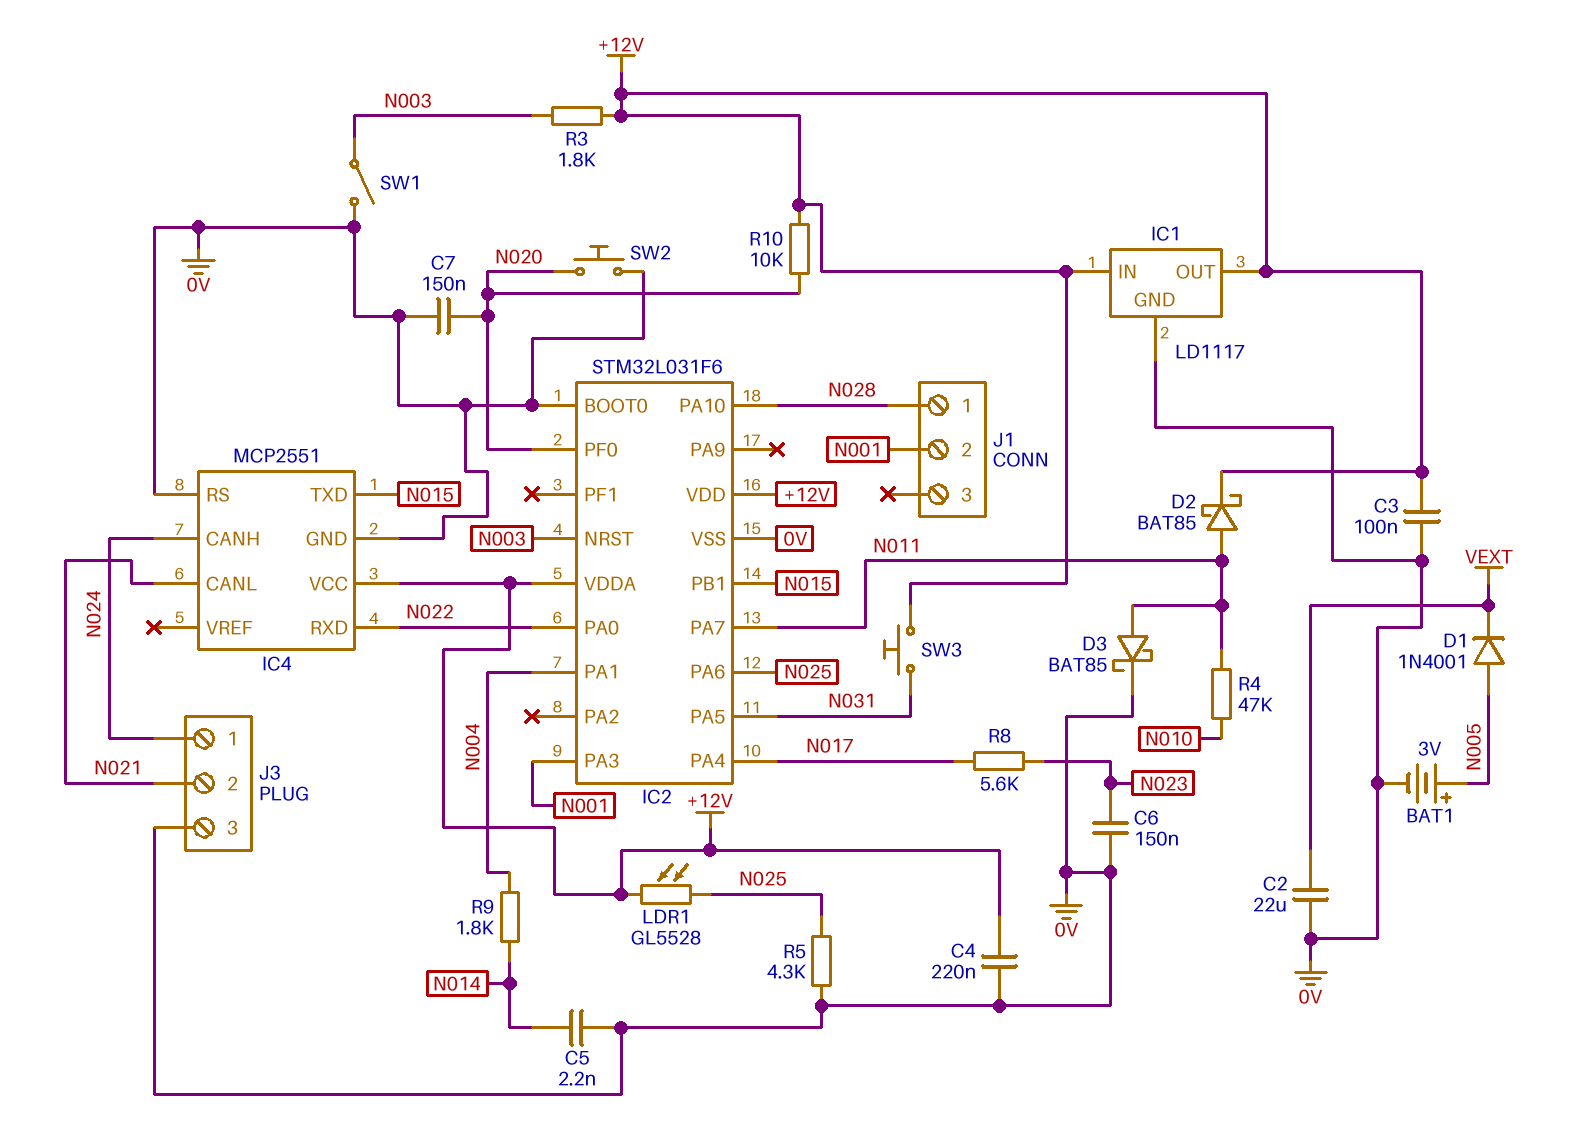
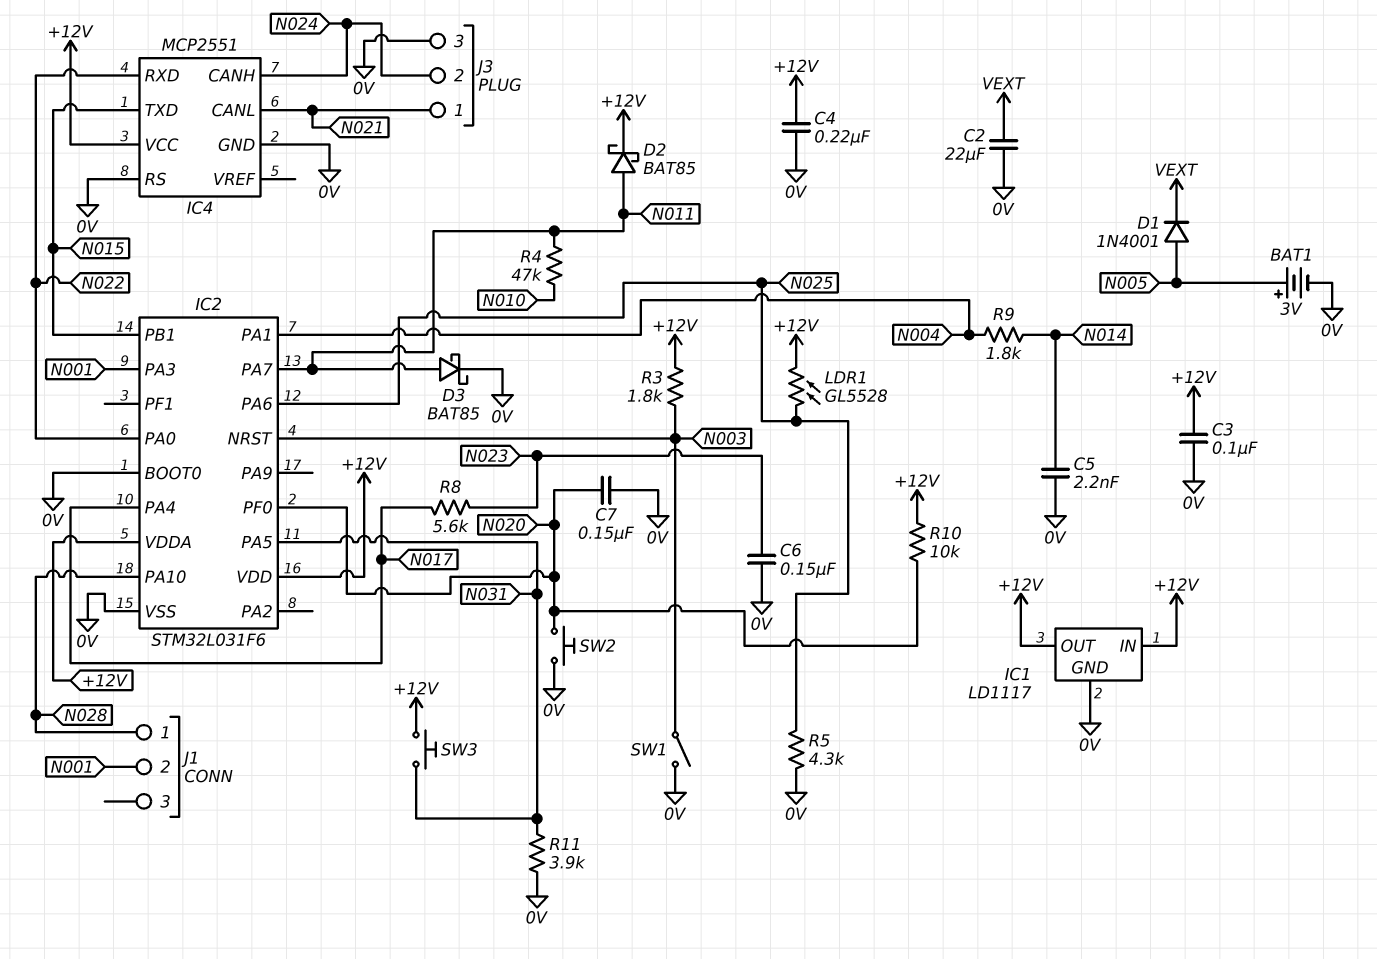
J3 pin 1: N024 -> N021
J3 pin 2: N021 -> N024
R11: none -> 3.9k (0V, N031)

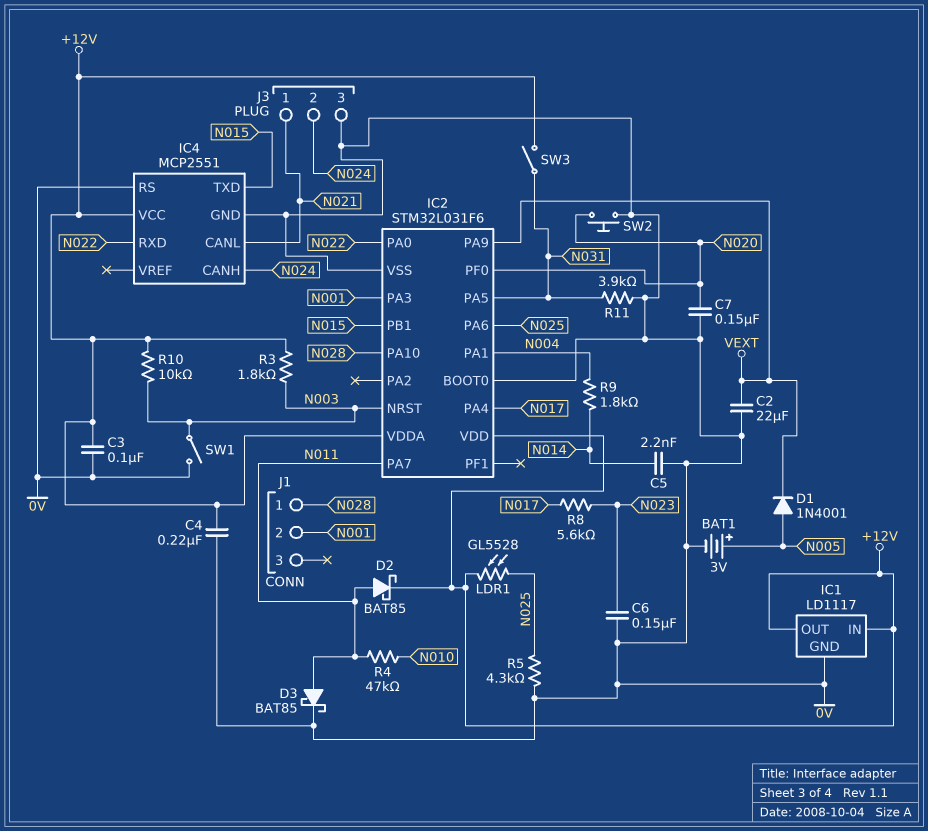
IC2 pin PA9: none -> VEXT
R10: 10k (+12V, N020) -> 10k (+12V, N003)
SW3: button (+12V, N031) -> switch (+12V, N031)

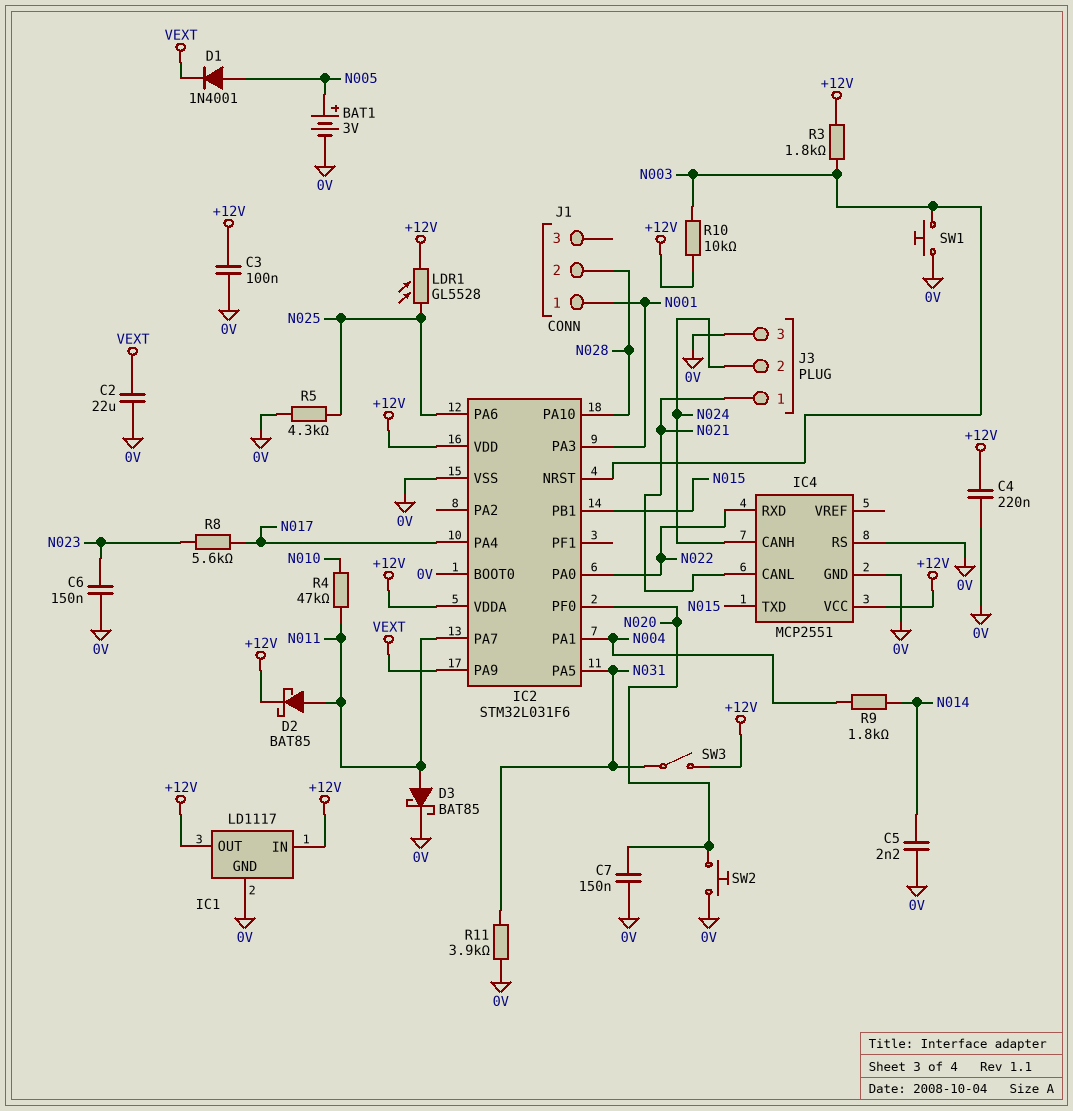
J1 pin 1: N028 -> N001
J1 pin 2: N001 -> N028
SW1: switch (0V, N003) -> button (0V, N003)

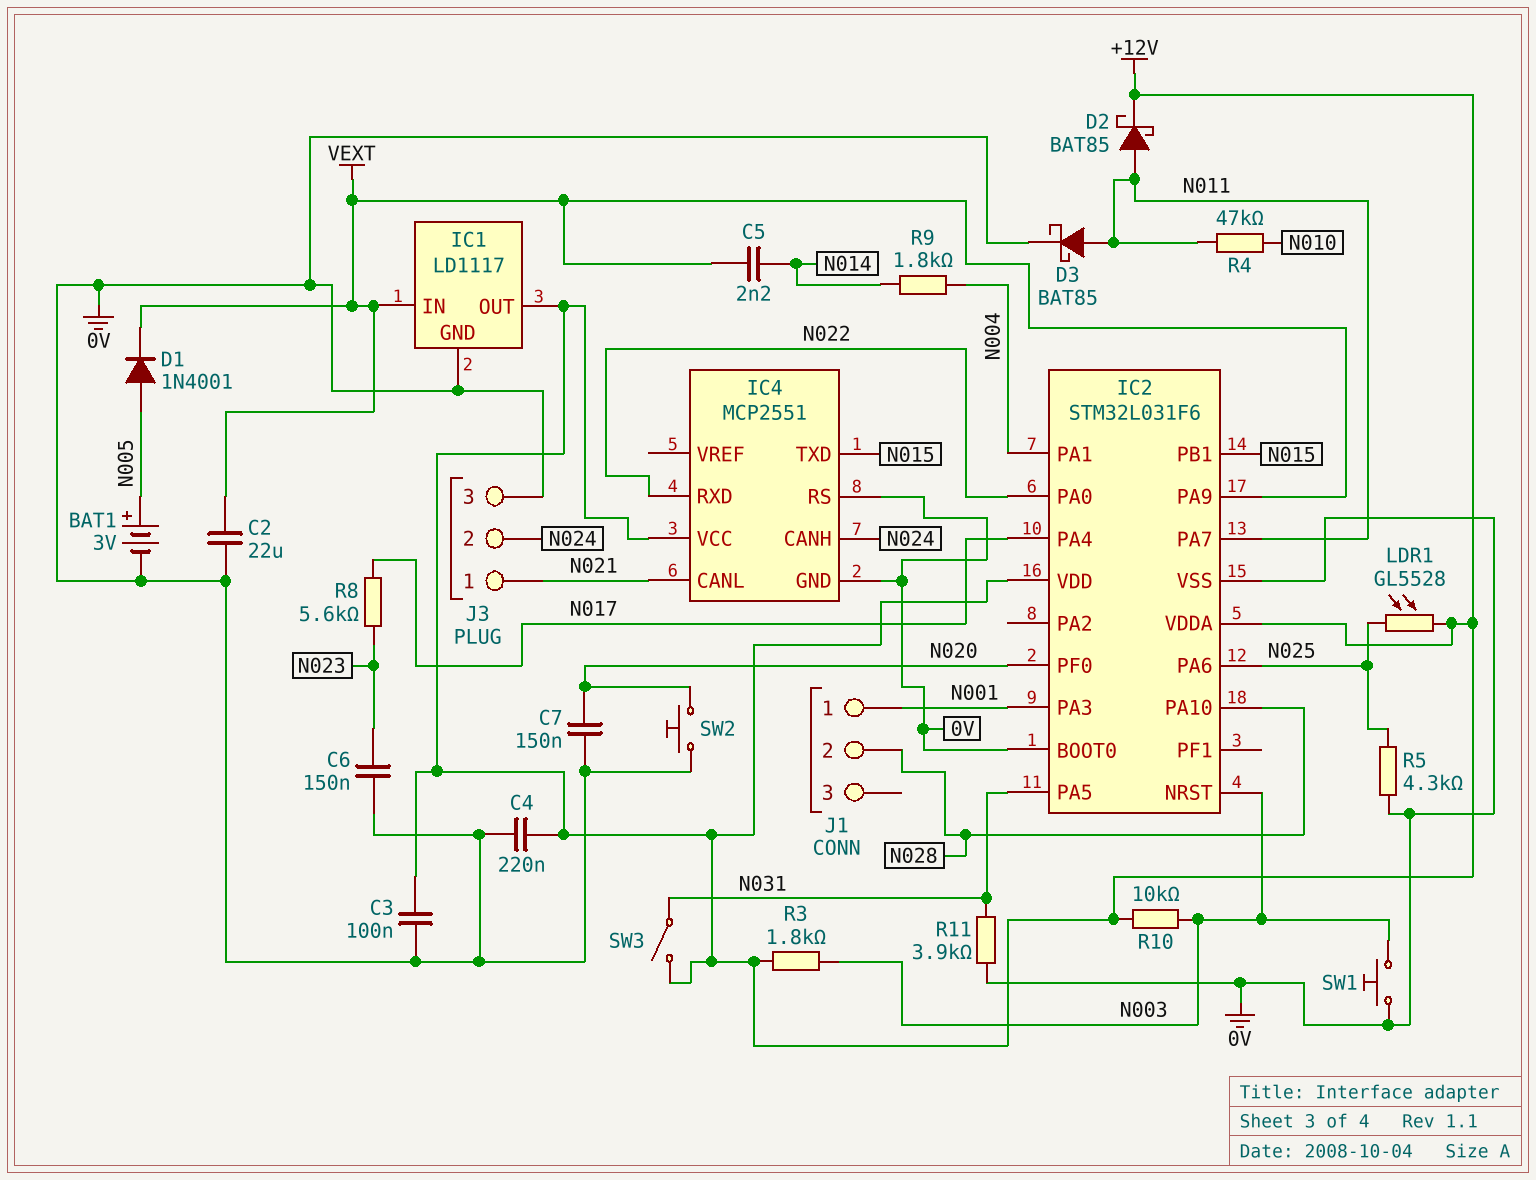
C5: 2.2nF (0V, N014) -> 2.2nF (N014, VEXT)
IC1 pin IN: +12V -> VEXT

